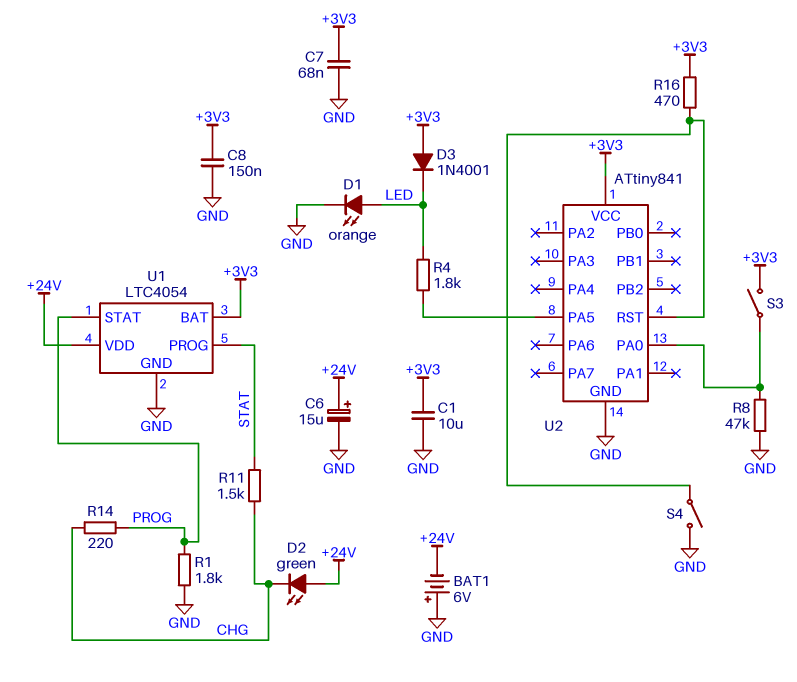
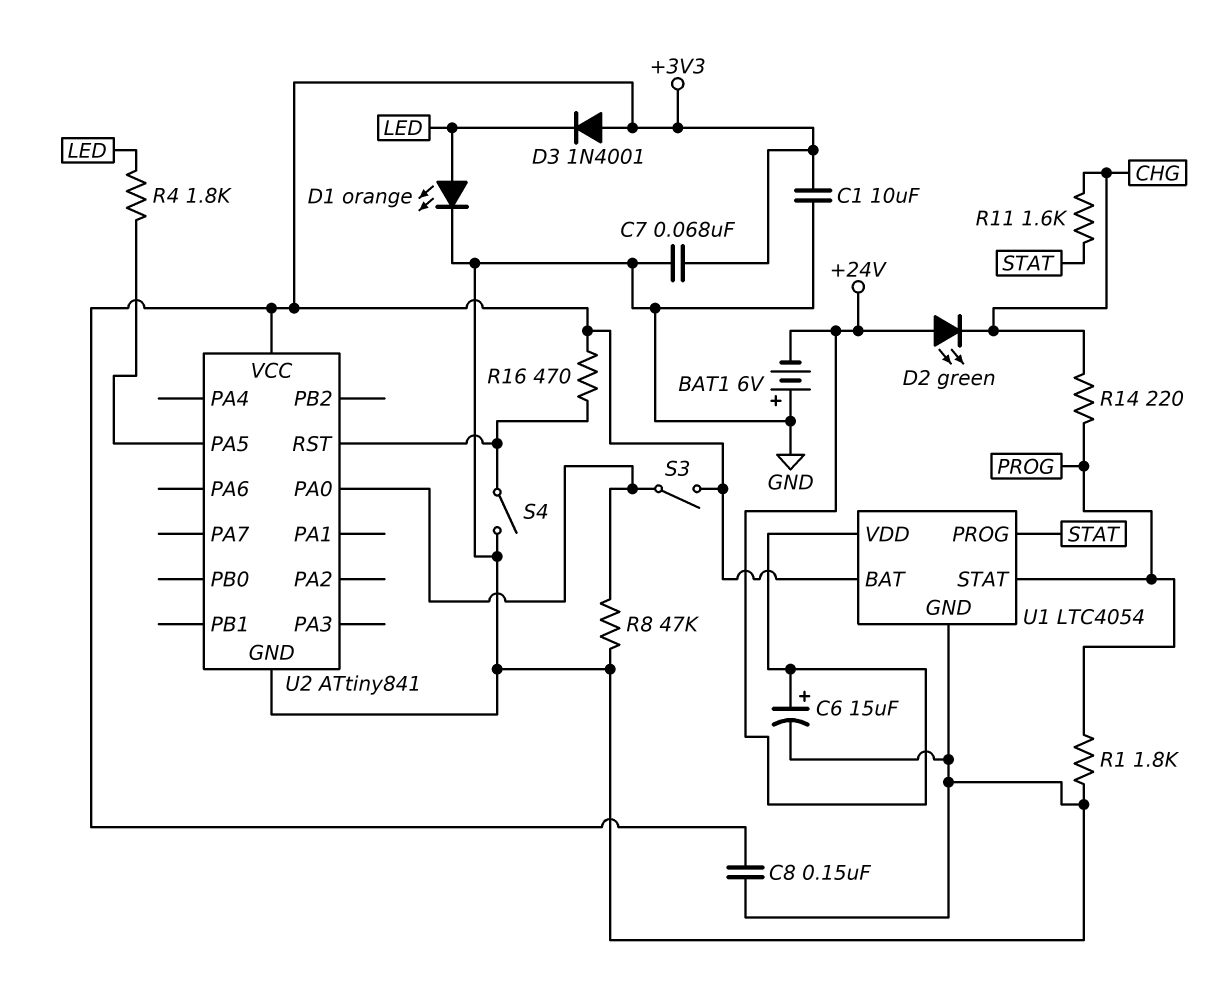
R11: 1.5k (CHG, STAT) -> 1.6k (CHG, STAT)

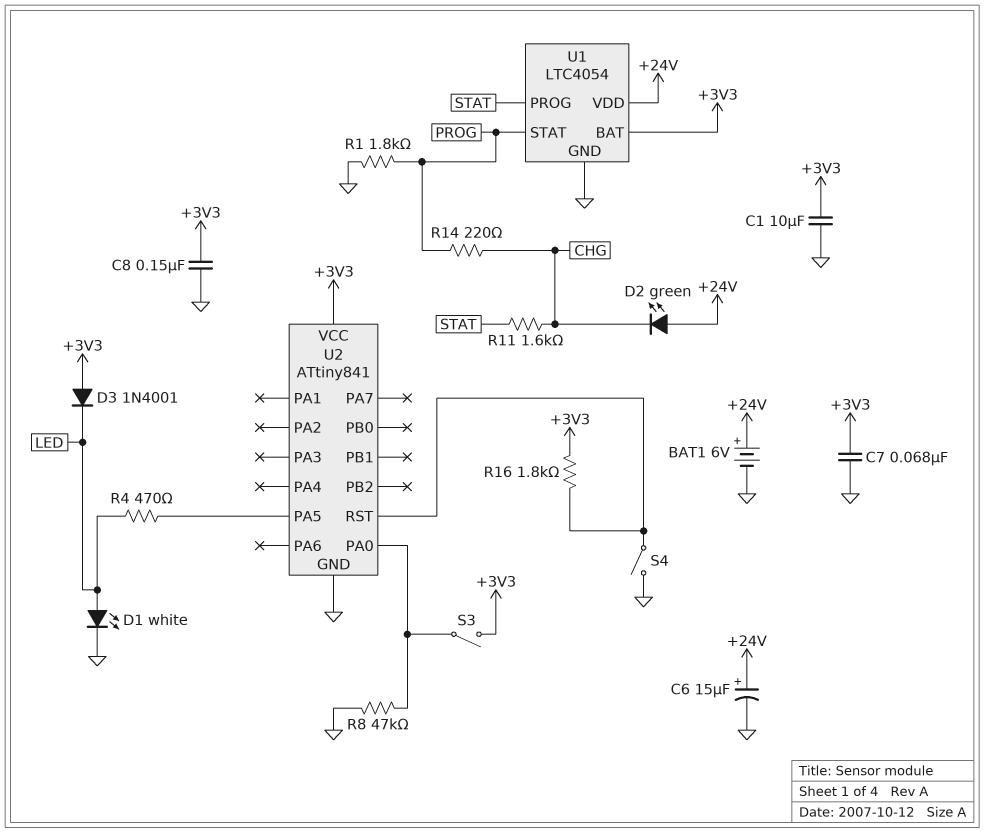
BAT1: 6V (plus GND, minus +24V) -> 6V (plus +24V, minus GND)
D1: LED orange (A LED, K GND) -> LED white (A LED, K GND)
R4: 1.8k (LED, U2/PA5) -> 470 (LED, U2/PA5)
R16: 470 (+3V3, U2/RST) -> 1.8k (+3V3, U2/RST)

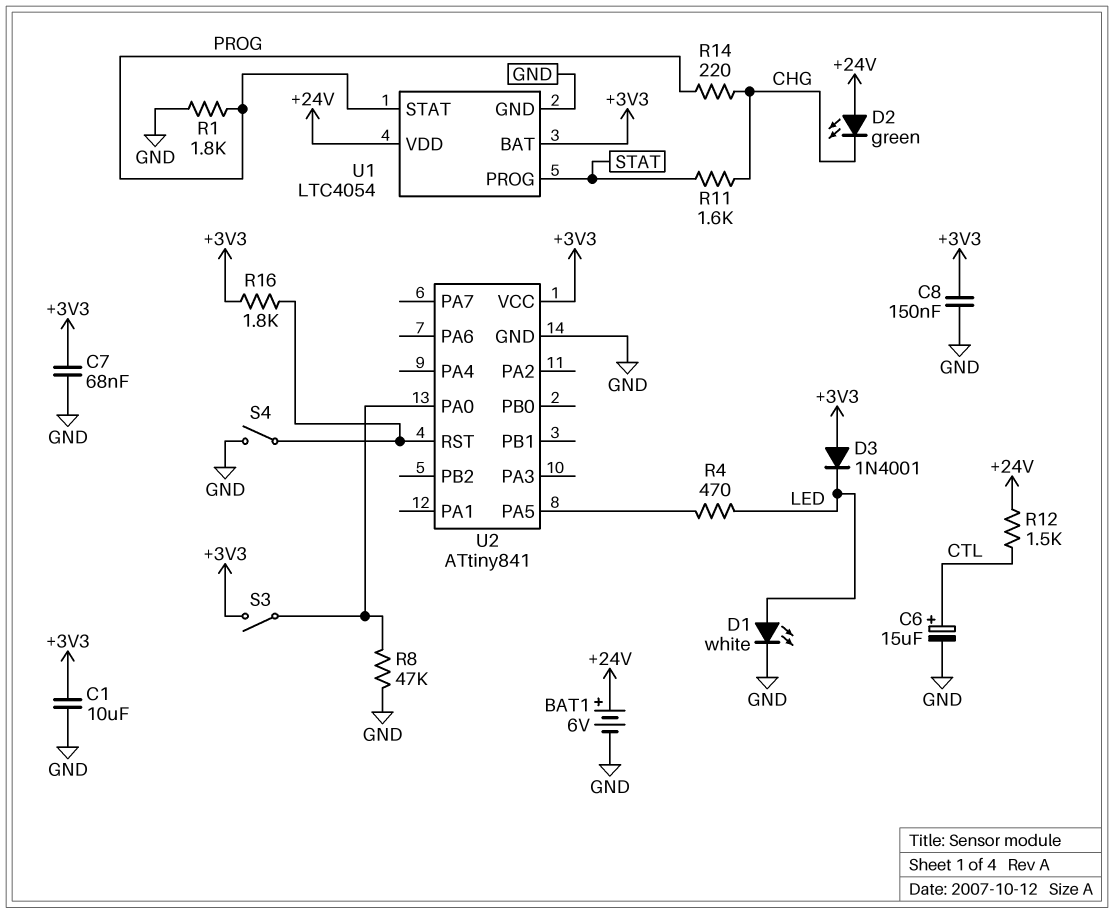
C6: 15uF (plus +24V, minus GND) -> 15uF (plus CTL, minus GND)
R12: none -> 1.5k (+24V, CTL)

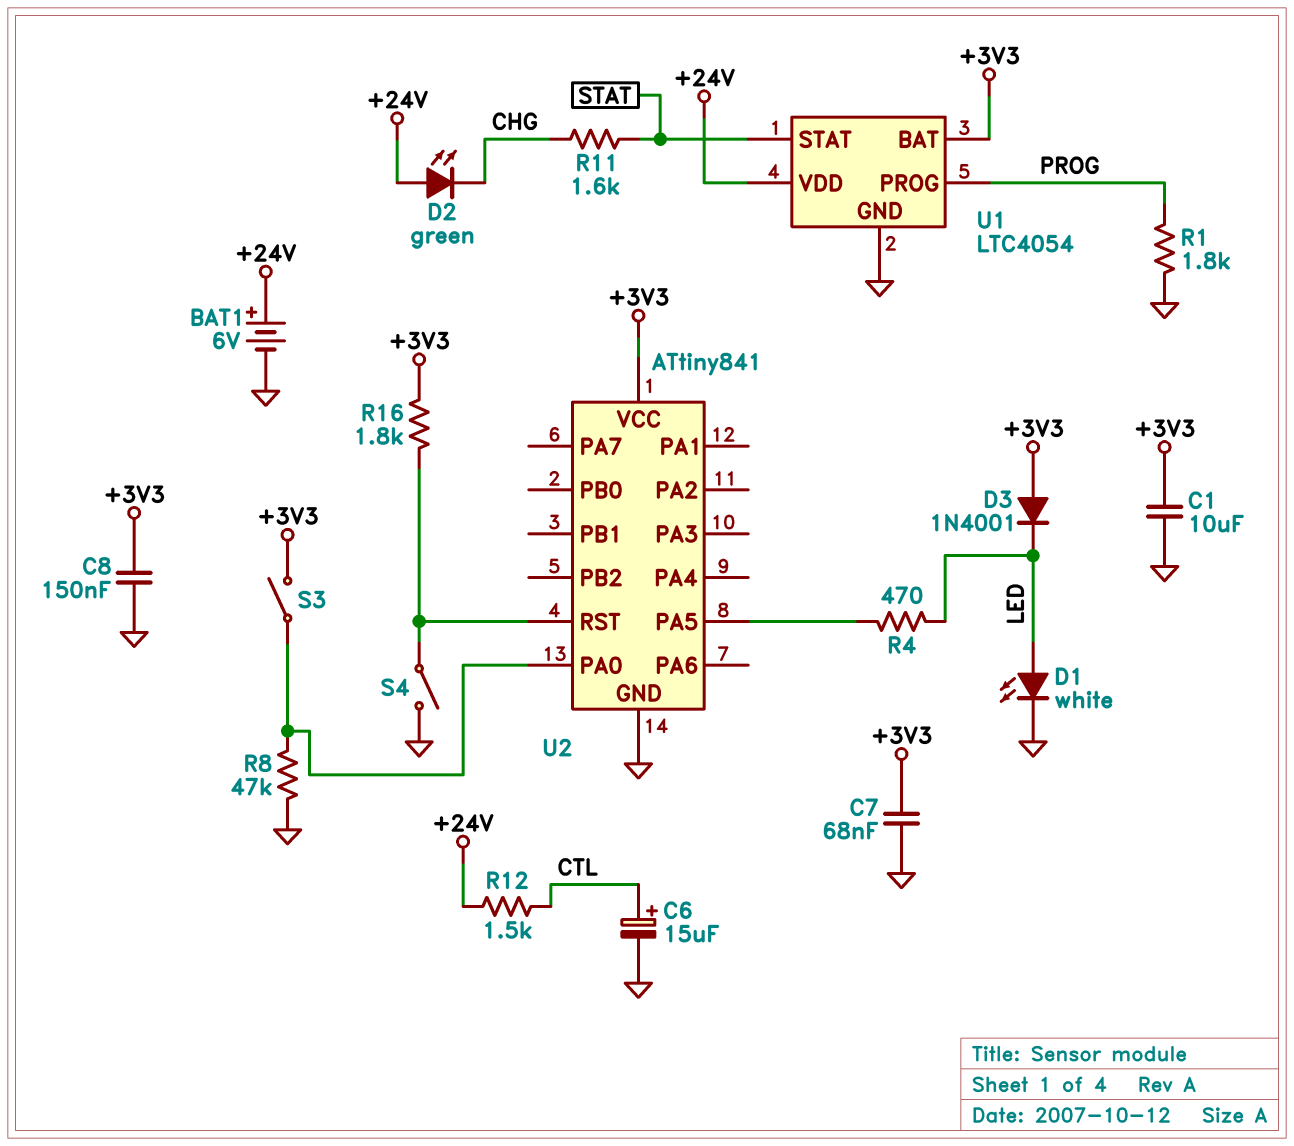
R14: 220 (CHG, PROG) -> none
U1 pin PROG: STAT -> PROG
U1 pin STAT: PROG -> STAT

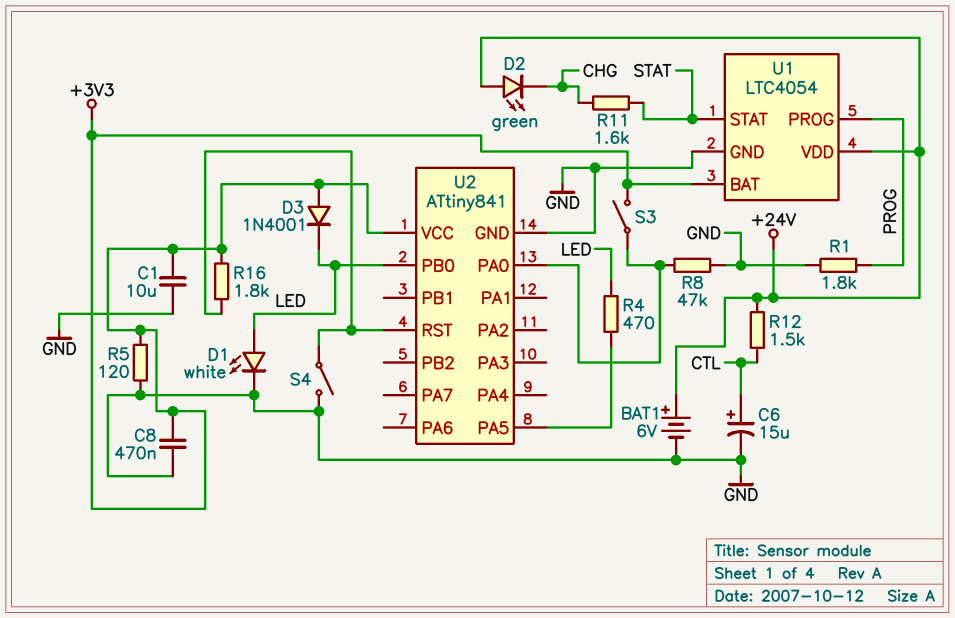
C7: 68nF (+3V3, GND) -> none
C8: 150nF (+3V3, GND) -> 470nF (+3V3, GND)
R5: none -> 120 (+3V3, GND)
U2 pin PB0: none -> LED

